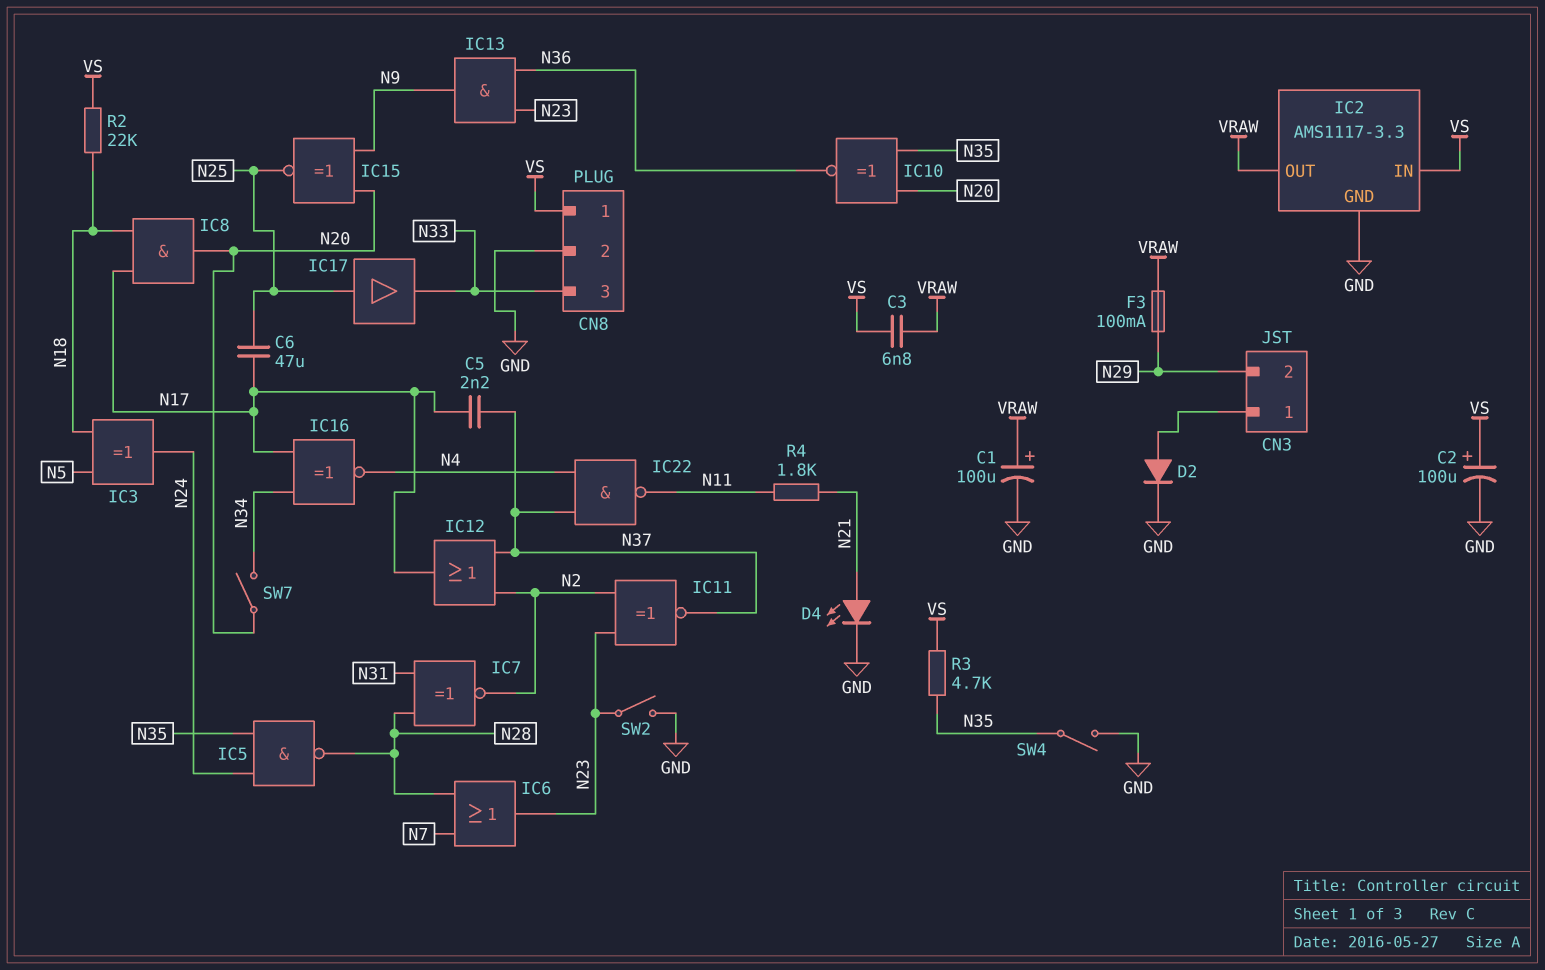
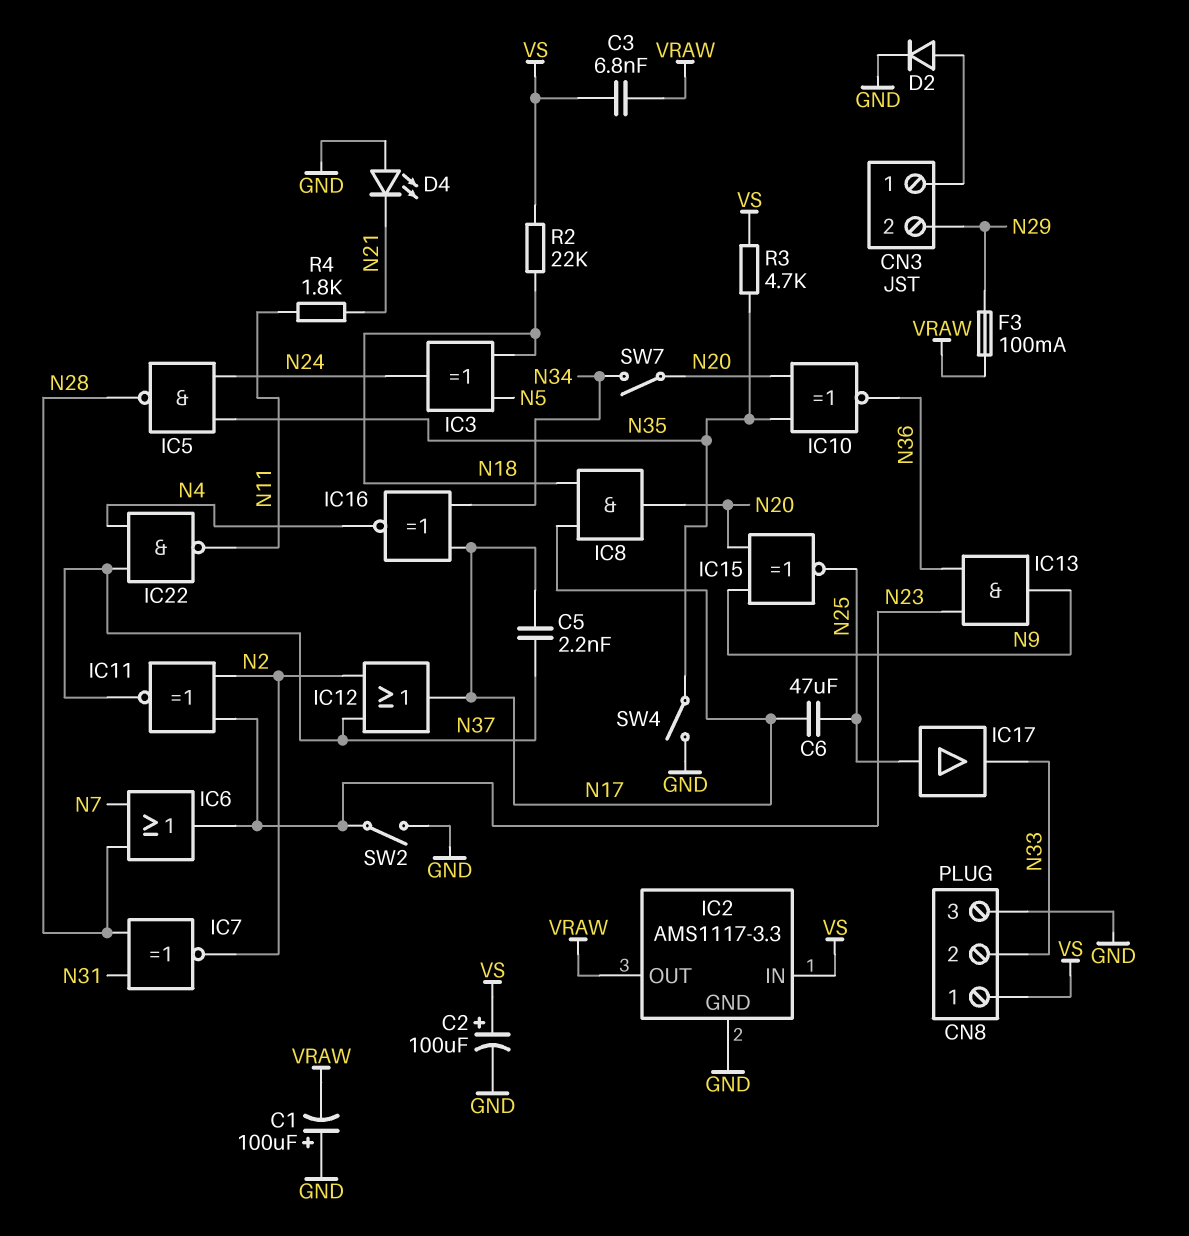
C1: 100uF (plus VRAW, minus GND) -> 100uF (plus GND, minus VRAW)
CN8 pin 2: GND -> N33
CN8 pin 3: N33 -> GND
D4: LED (A N21, K GND) -> LED (A GND, K N21)

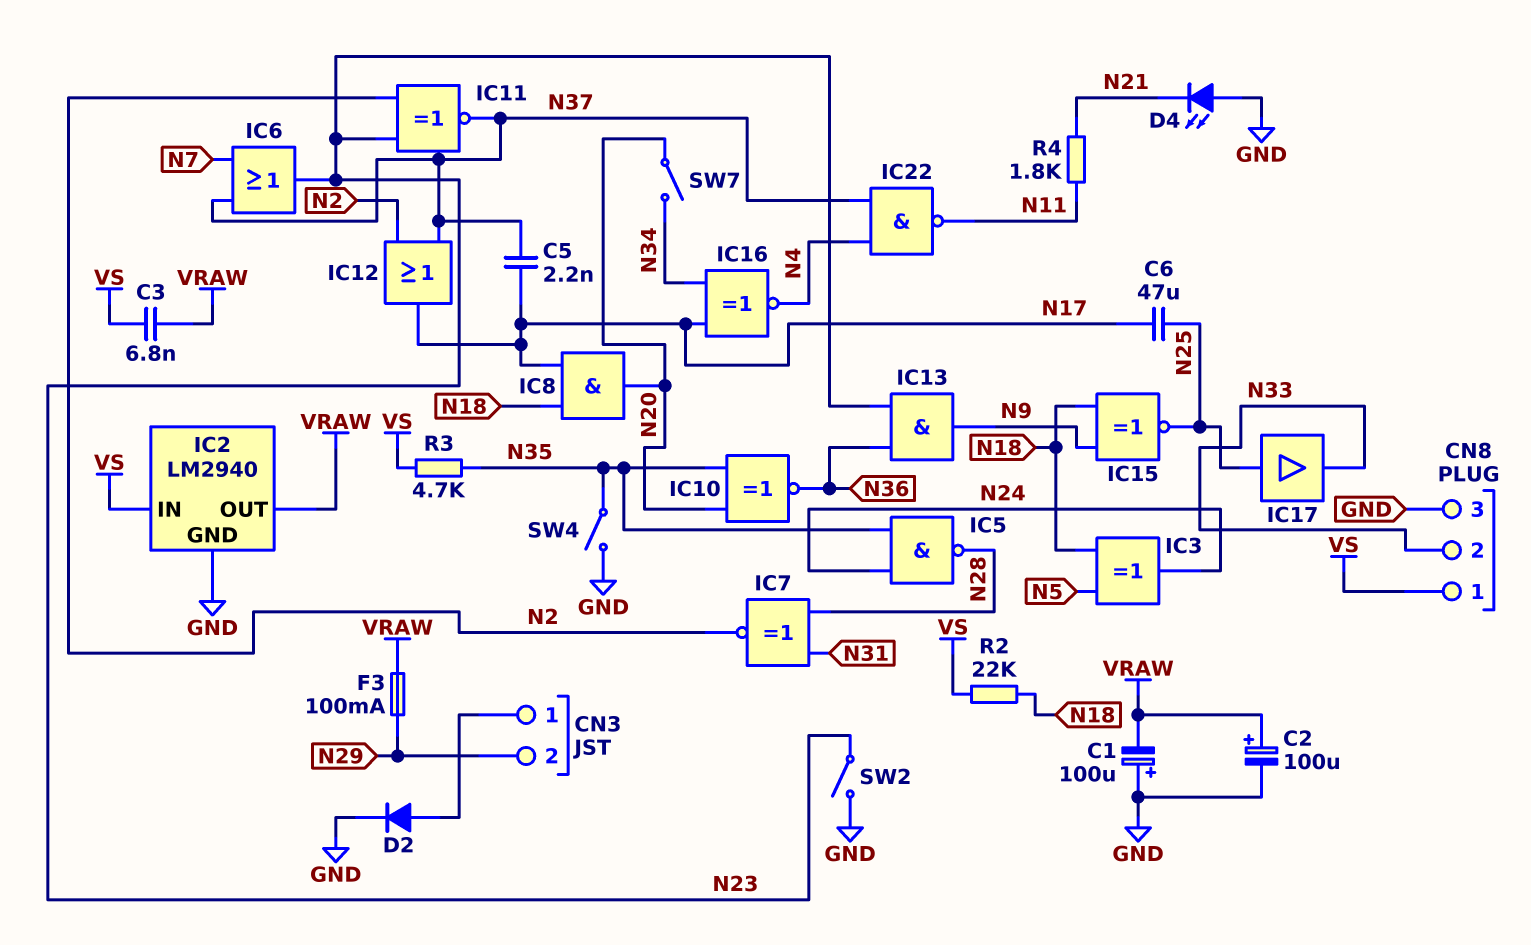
C2: 100uF (plus VS, minus GND) -> 100uF (plus VRAW, minus GND)
IC2: AMS1117-3.3 -> LM2940
IC6: OR (in N7, in N28, out N23) -> OR (in N7, in N37, out N23)
IC15: XNOR (in N9, in N20, out N25) -> XNOR (in N9, in N18, out N25)

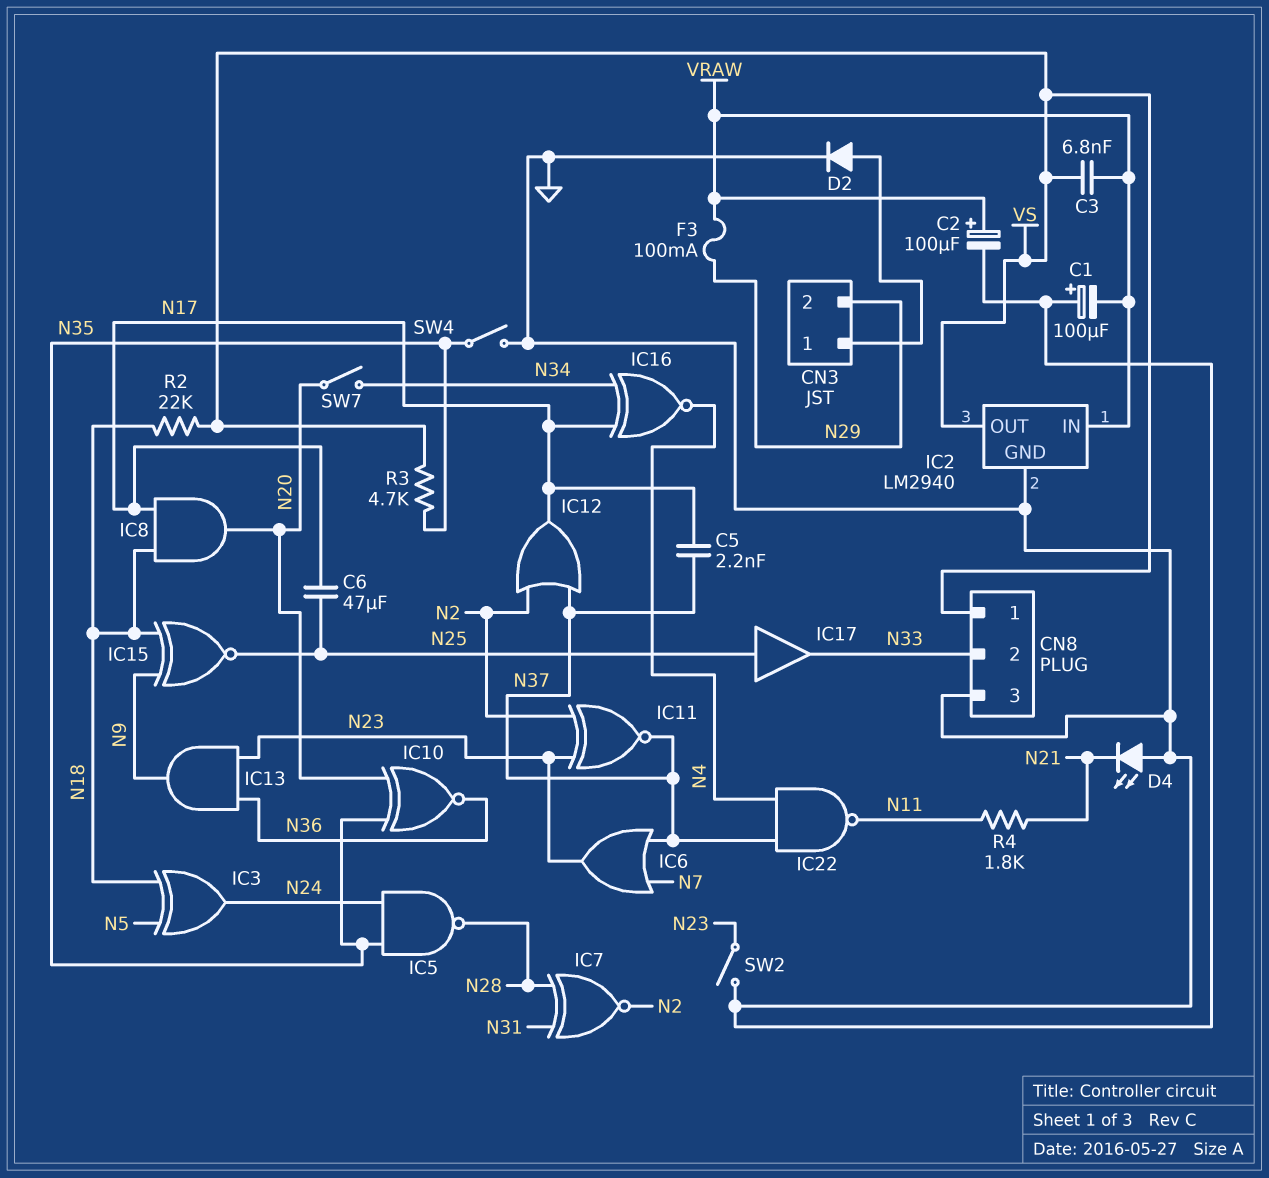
IC2 pin IN: VS -> VRAW
IC2 pin OUT: VRAW -> VS

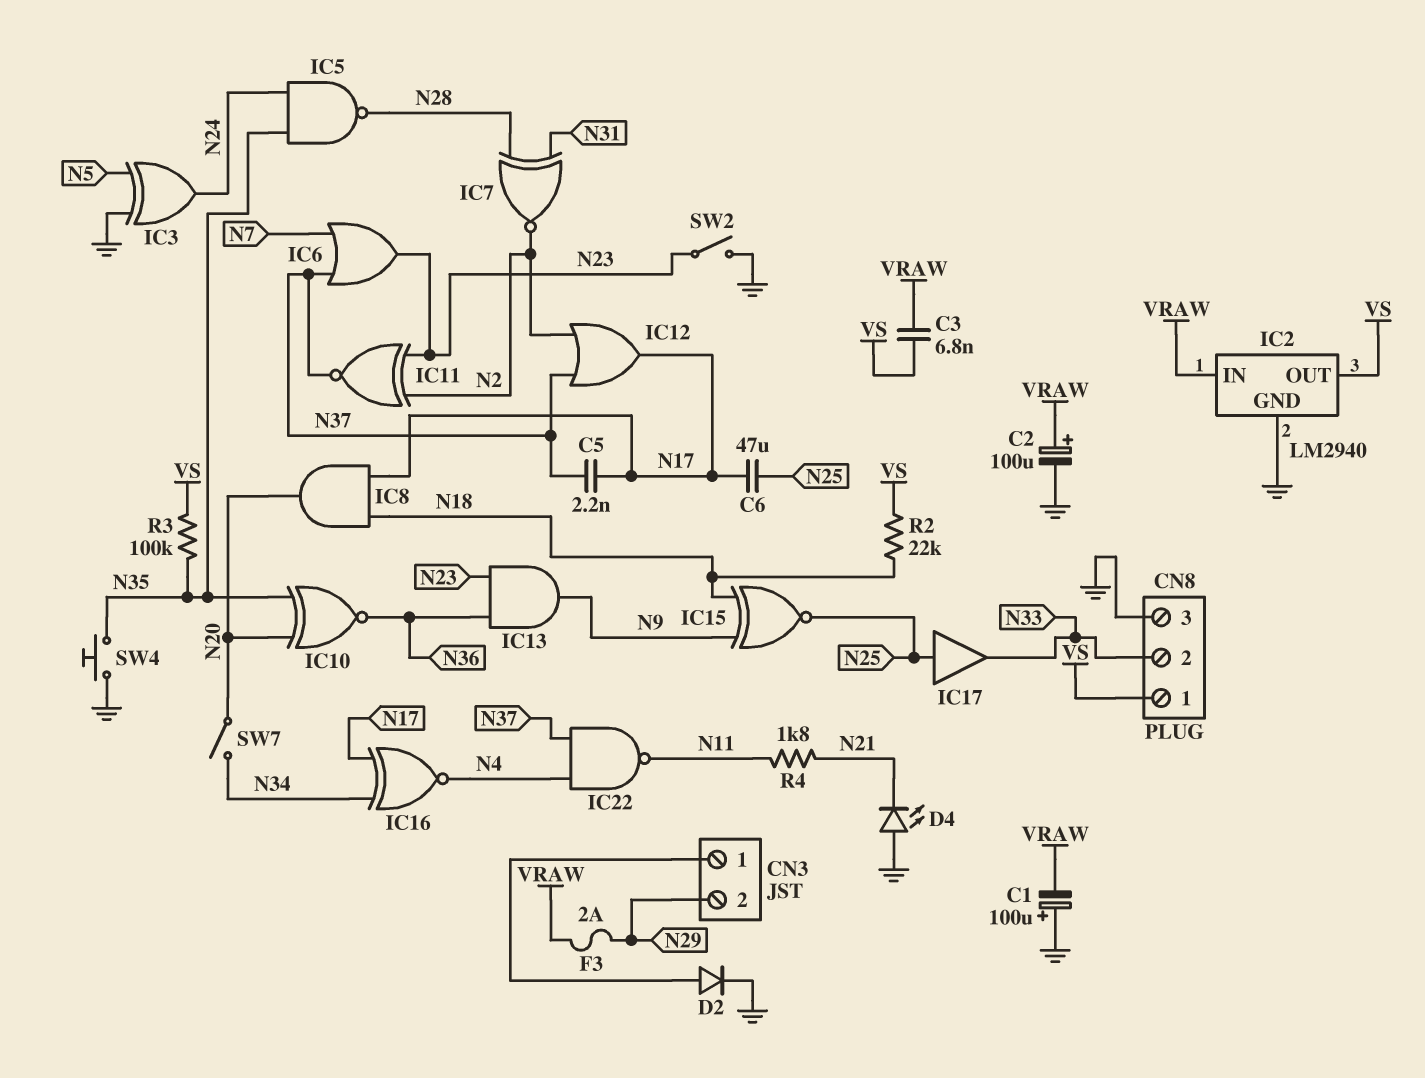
F3: 100mA (N29, VRAW) -> 2A (N29, VRAW)
IC3: XOR (in N5, in N18, out N24) -> XOR (in GND, in N5, out N24)
R3: 4.7k (N35, VS) -> 100k (N35, VS)
SW4: switch (GND, N35) -> button (GND, N35)

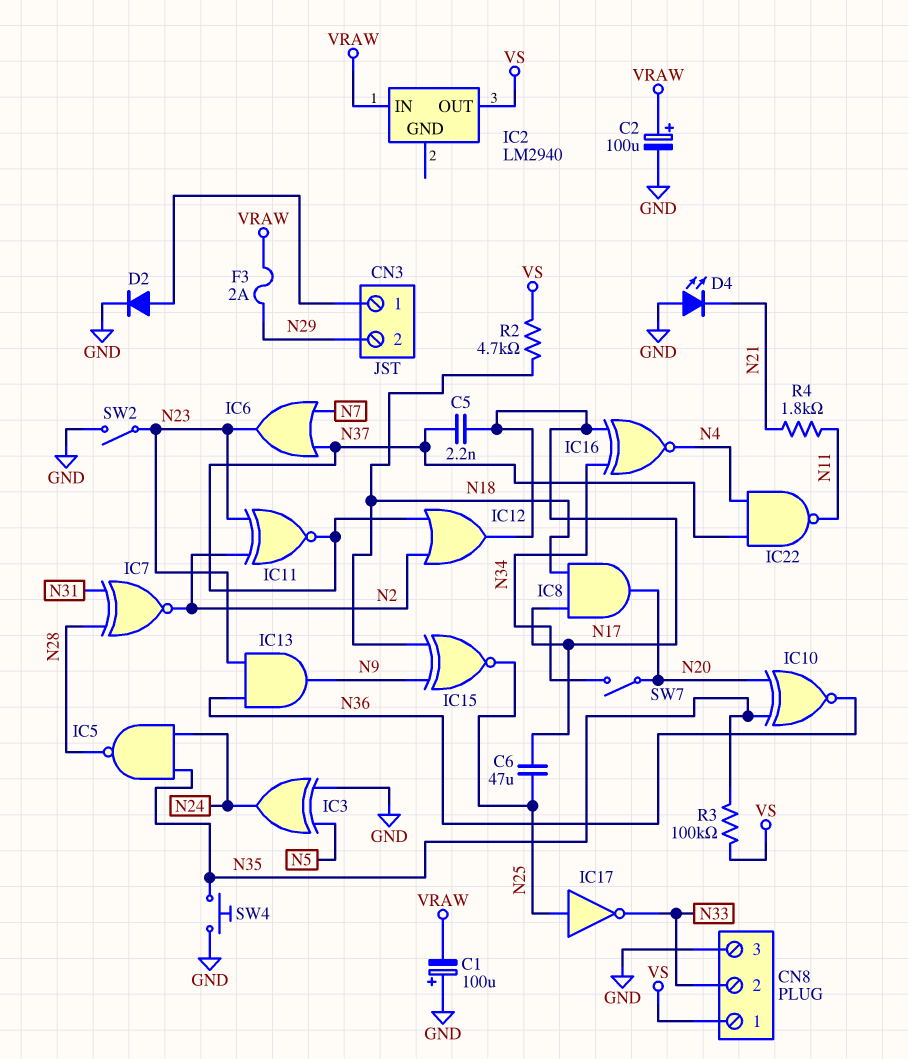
C3: 6.8nF (VRAW, VS) -> none
IC2 pin GND: GND -> none
IC17: buffer (in N25, out N33) -> NOT (in N25, out N33)
R2: 22k (N18, VS) -> 4.7k (N18, VS)

